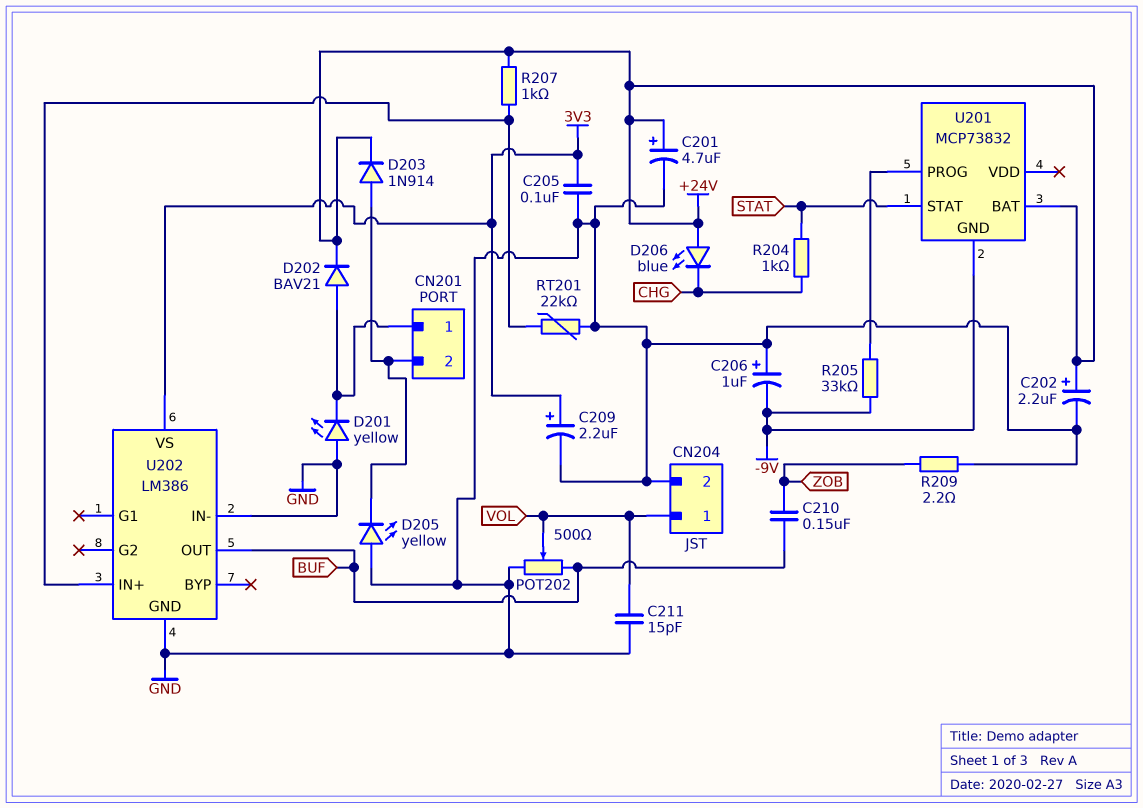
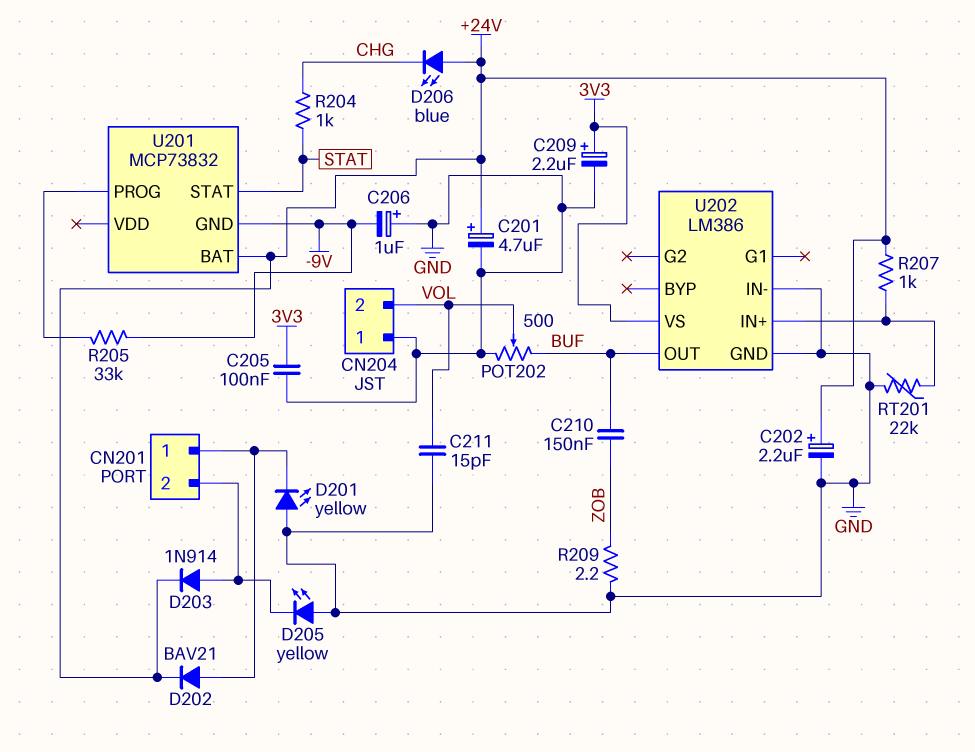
CN204 pin 1: VOL -> GND
CN204 pin 2: GND -> VOL

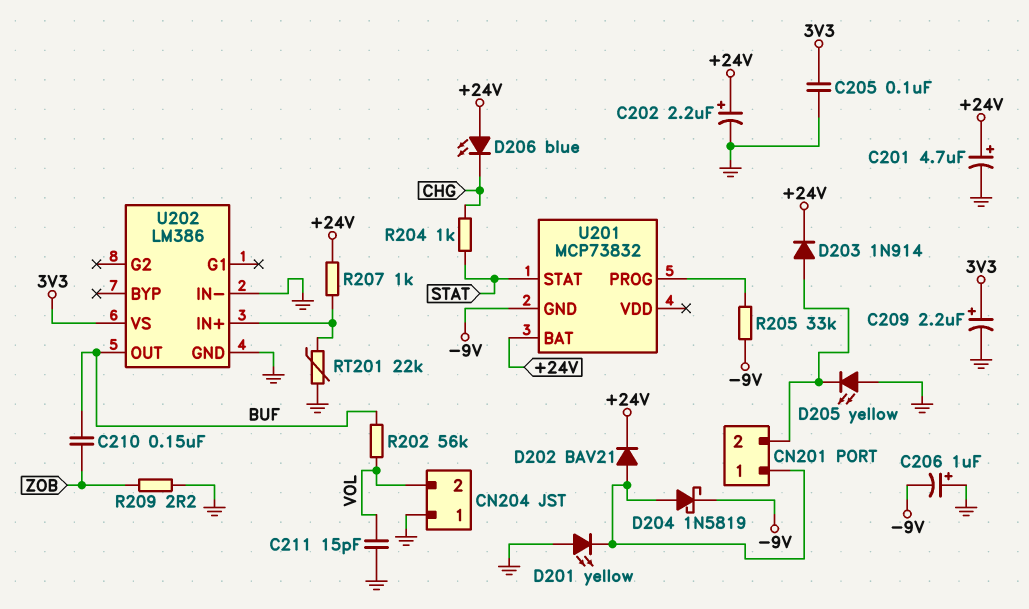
D204: none -> schottky 1N5819 (A CN201/1, K -9V)
POT202: 500 (BUF, GND, wiper VOL) -> none
R202: none -> 56k (BUF, VOL)

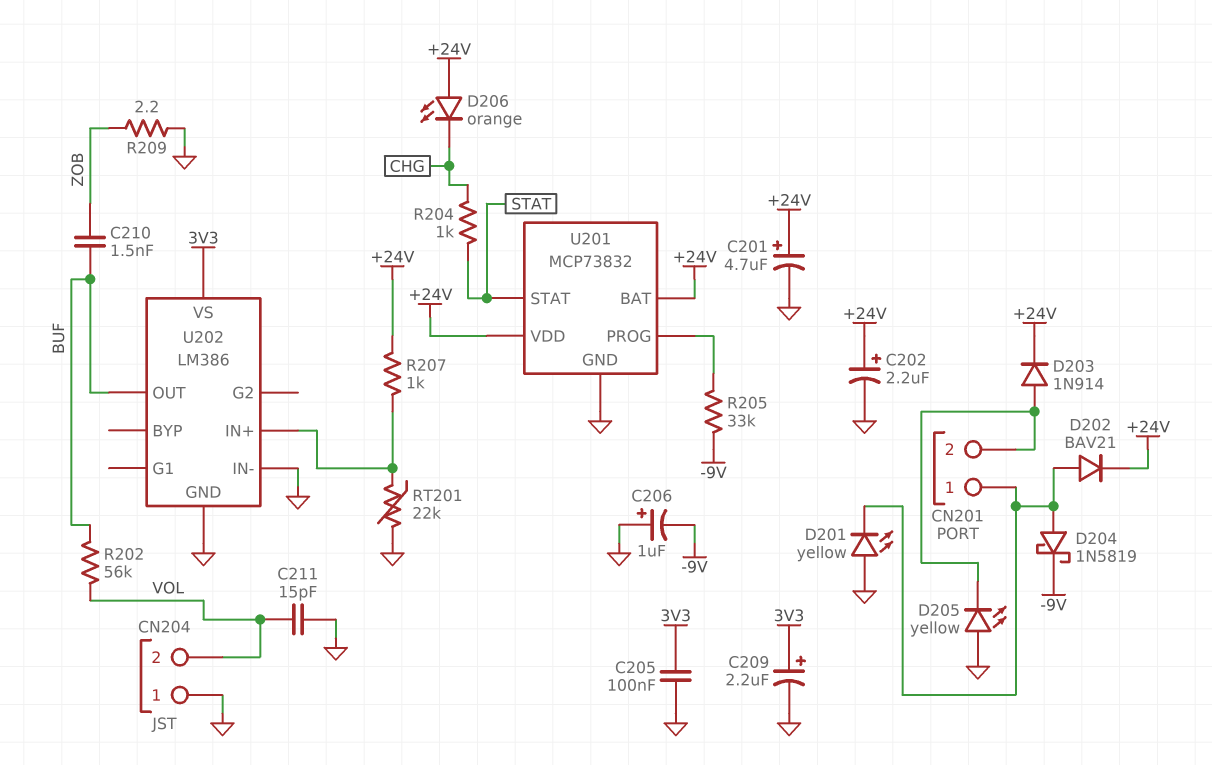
C210: 150nF (BUF, ZOB) -> 1.5nF (BUF, ZOB)
D206: LED blue (A +24V, K CHG) -> LED orange (A +24V, K CHG)
U201 pin GND: -9V -> GND
U201 pin VDD: none -> +24V

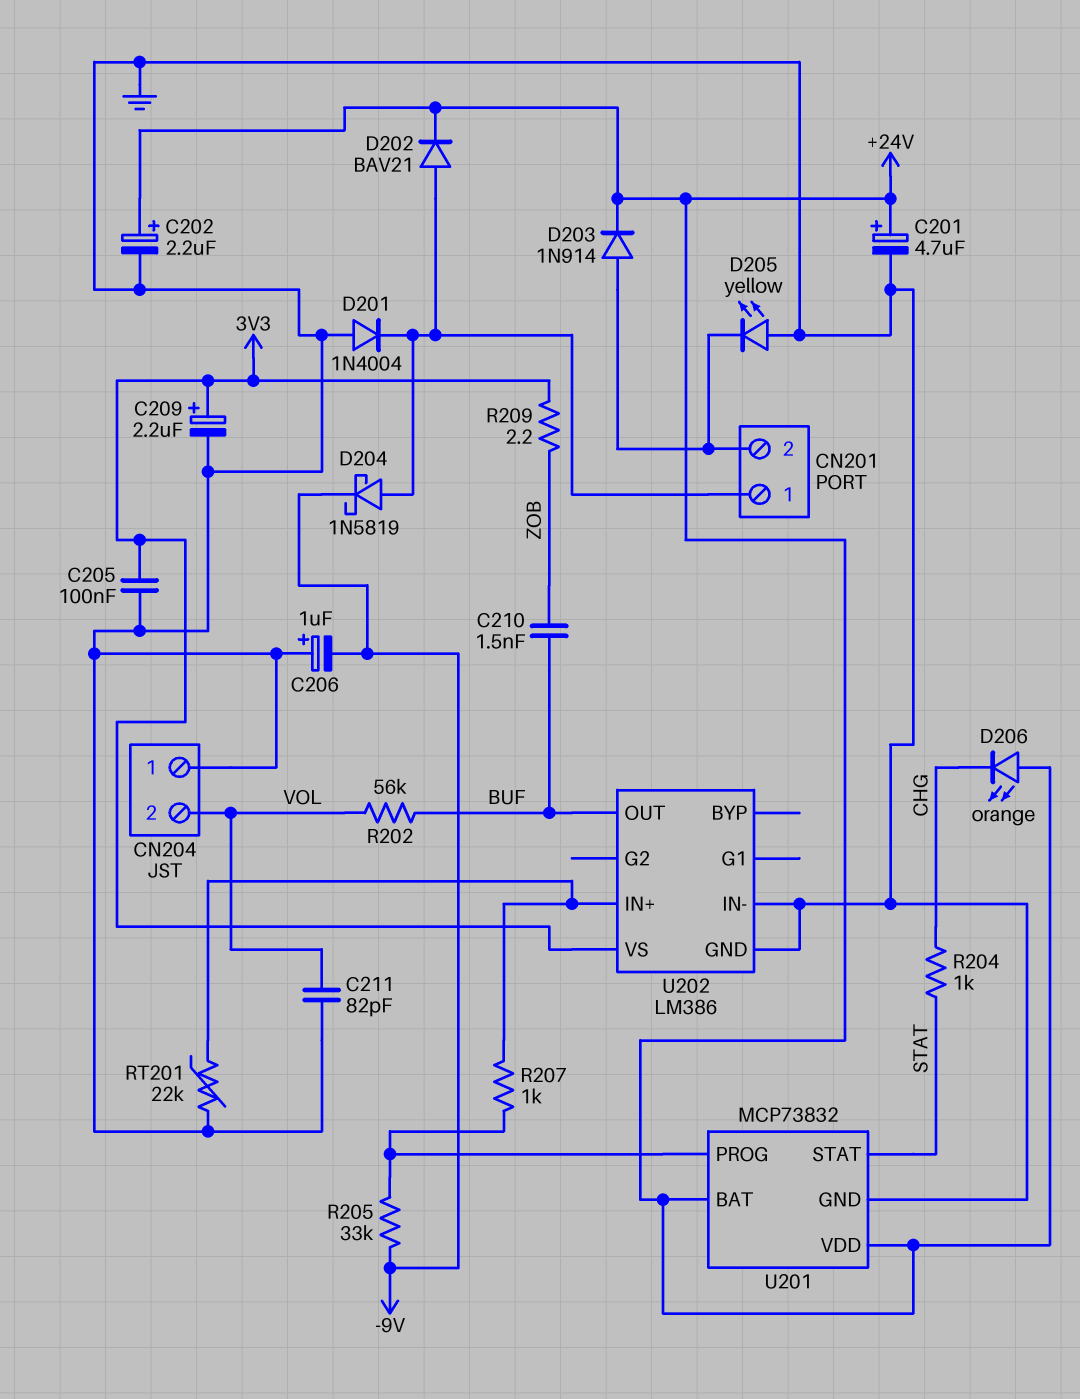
C211: 15pF (GND, VOL) -> 82pF (GND, VOL)
D201: LED yellow (A GND, K CN201/1) -> diode 1N4004 (A GND, K CN201/1)
R207: 1k (+24V, U202/IN+) -> 1k (U201/PROG, U202/IN+)
R209: 2.2 (GND, ZOB) -> 2.2 (3V3, ZOB)

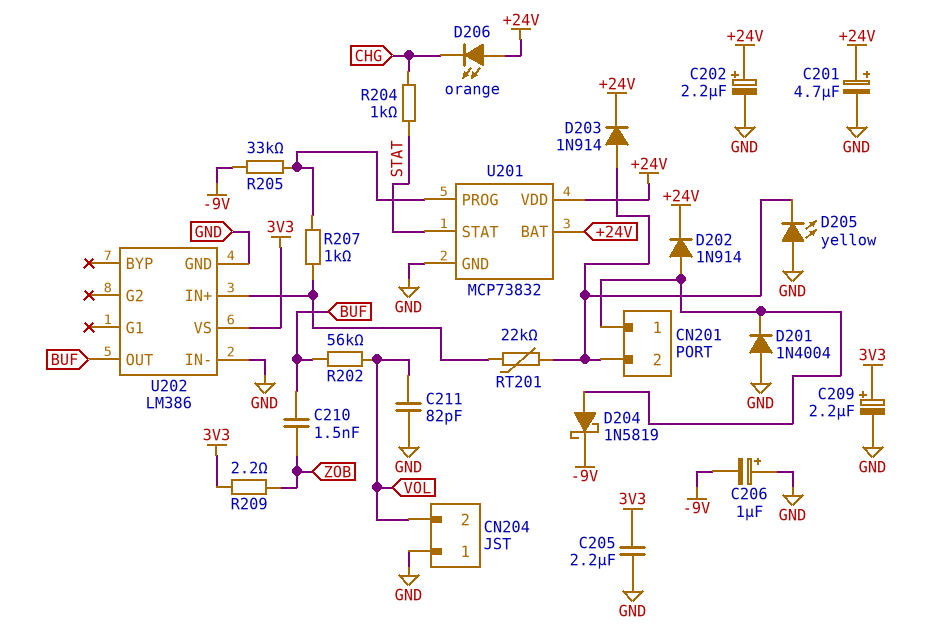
C205: 100nF (3V3, GND) -> 2.2uF (3V3, GND)
D202: diode BAV21 (A CN201/1, K +24V) -> diode 1N914 (A CN201/1, K +24V)
RT201: 22k (GND, U202/IN+) -> 22k (CN201/2, U202/IN+)

